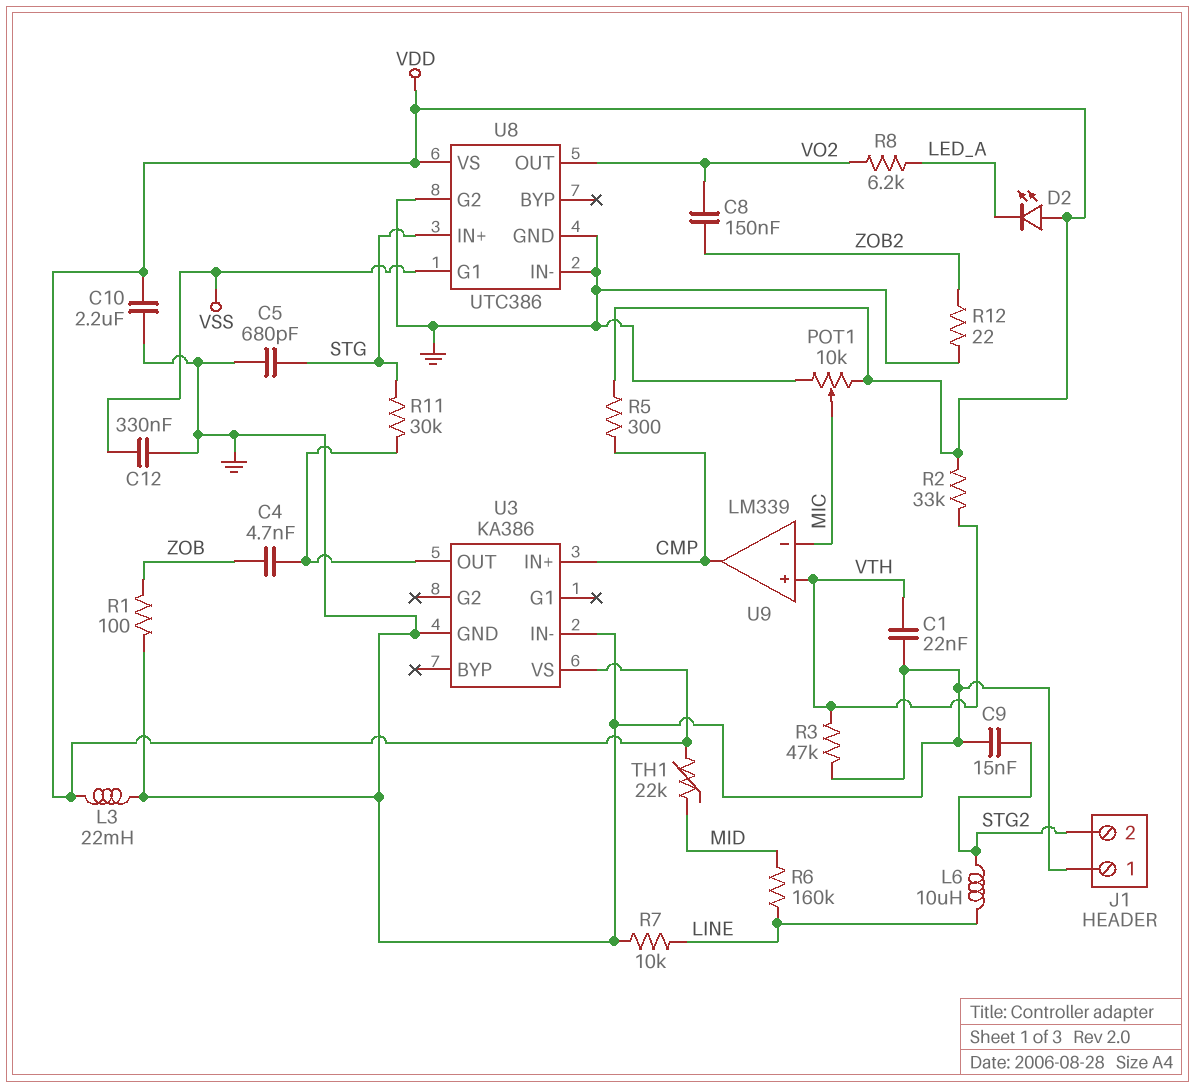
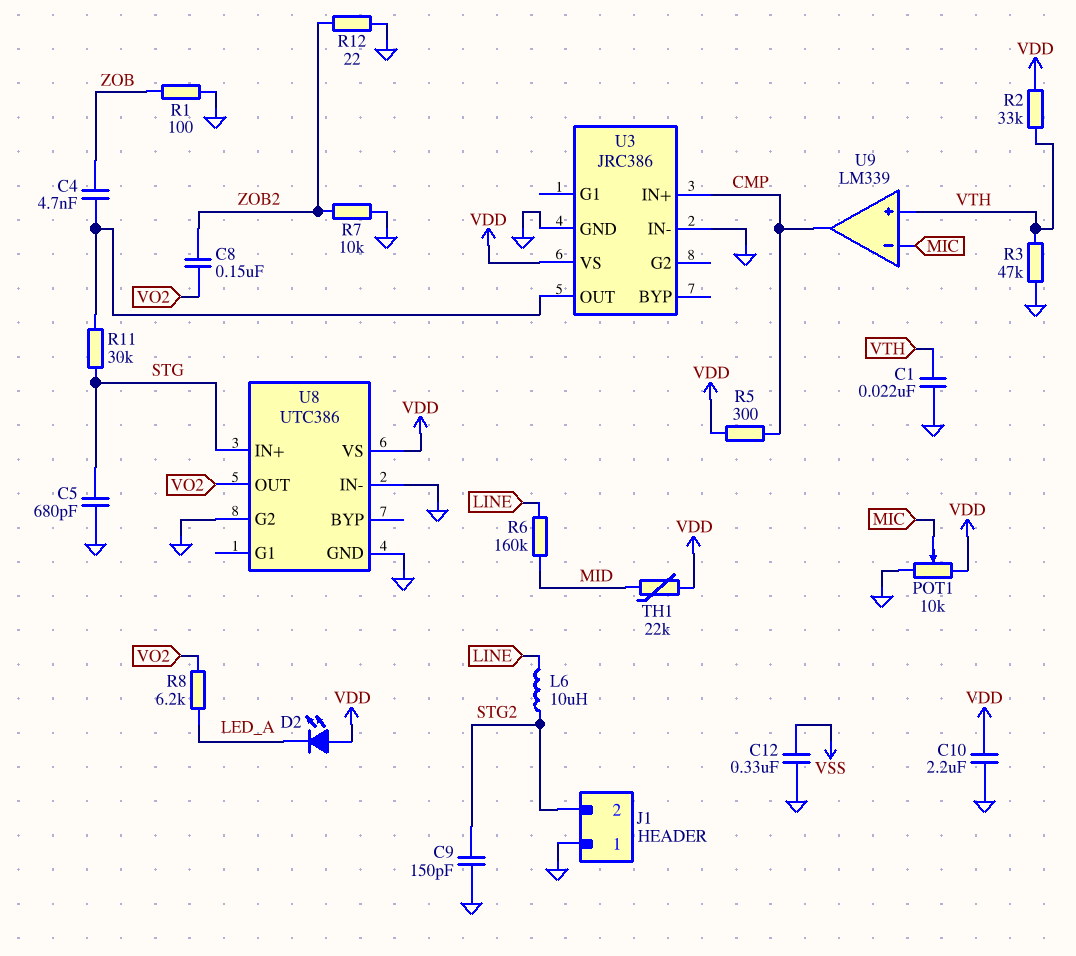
C9: 15nF (GND, STG2) -> 150pF (GND, STG2)
L3: 22mH (GND, VDD) -> none
R7: 10k (GND, LINE) -> 10k (GND, ZOB2)
U3: KA386 -> JRC386
U8 pin G1: VSS -> none

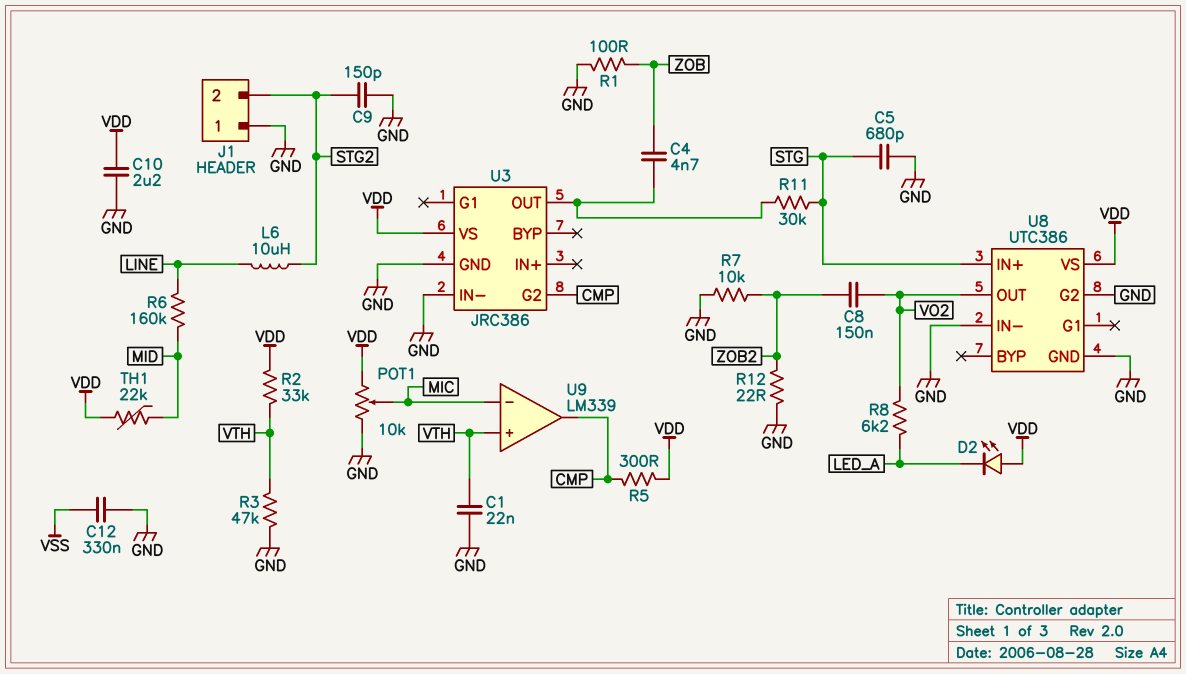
U3 pin G2: none -> CMP
U3 pin IN+: CMP -> none

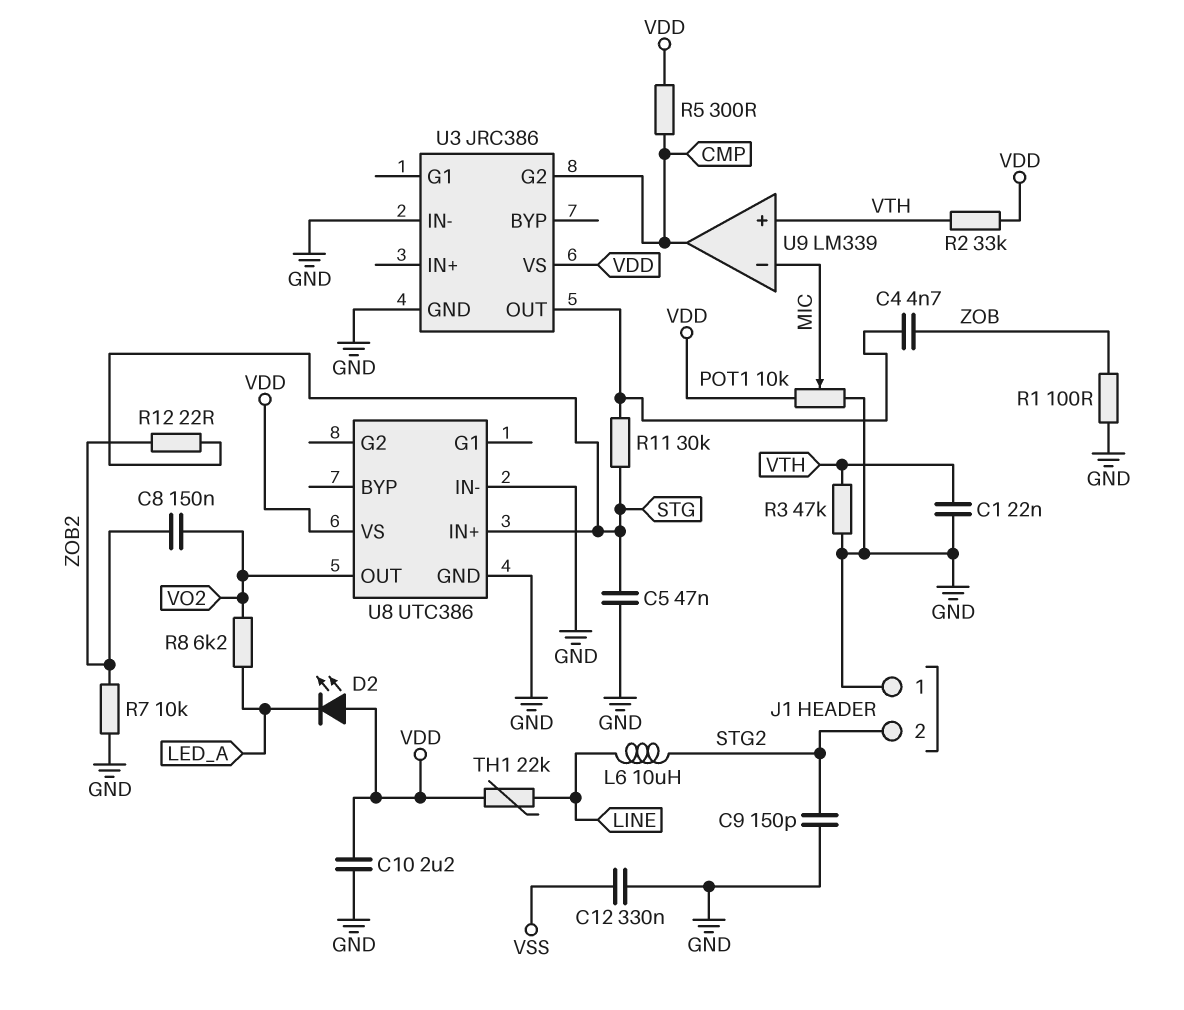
C5: 680pF (GND, STG) -> 47nF (GND, STG)
R6: 160k (LINE, MID) -> none
R12: 22 (GND, ZOB2) -> 22 (STG, ZOB2)
TH1: 22k (MID, VDD) -> 22k (LINE, VDD)
U8 pin G2: GND -> none

